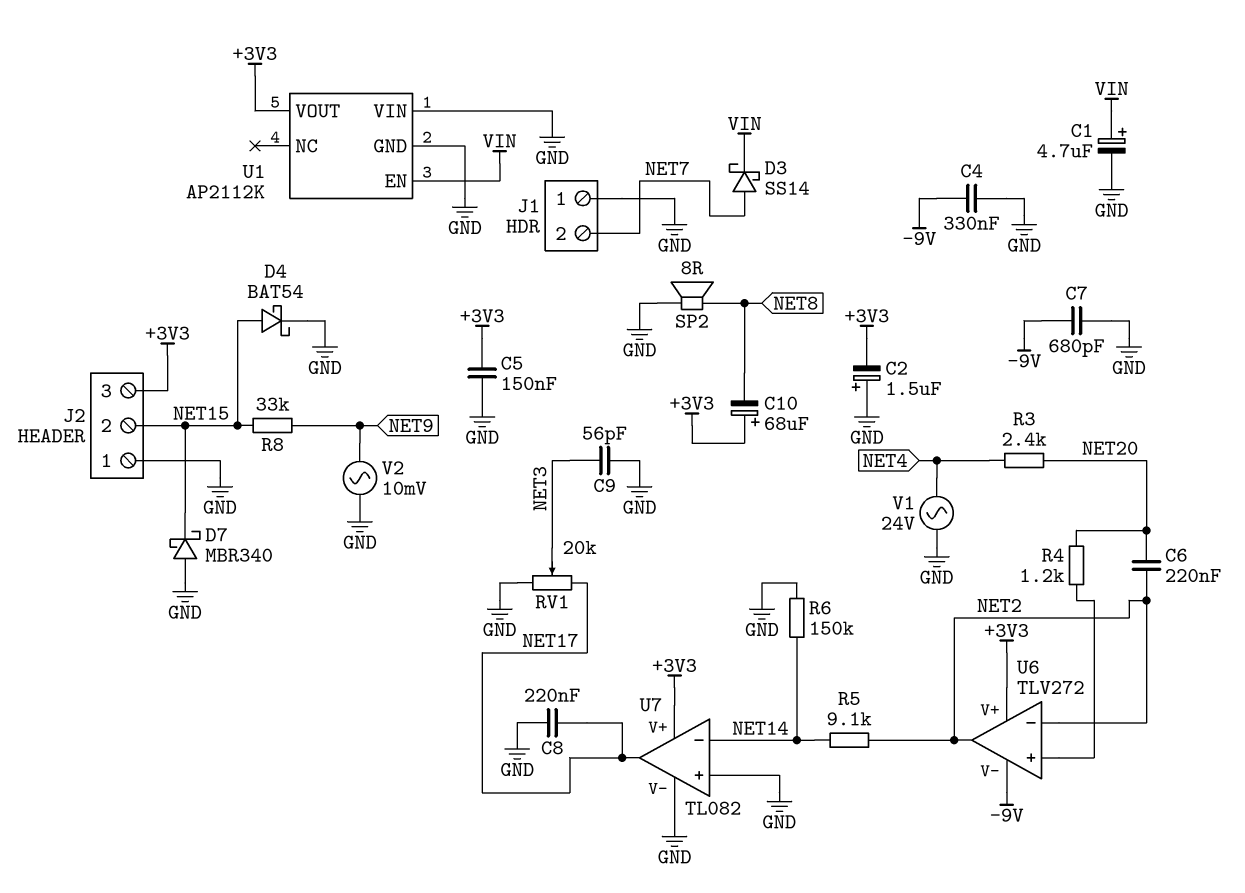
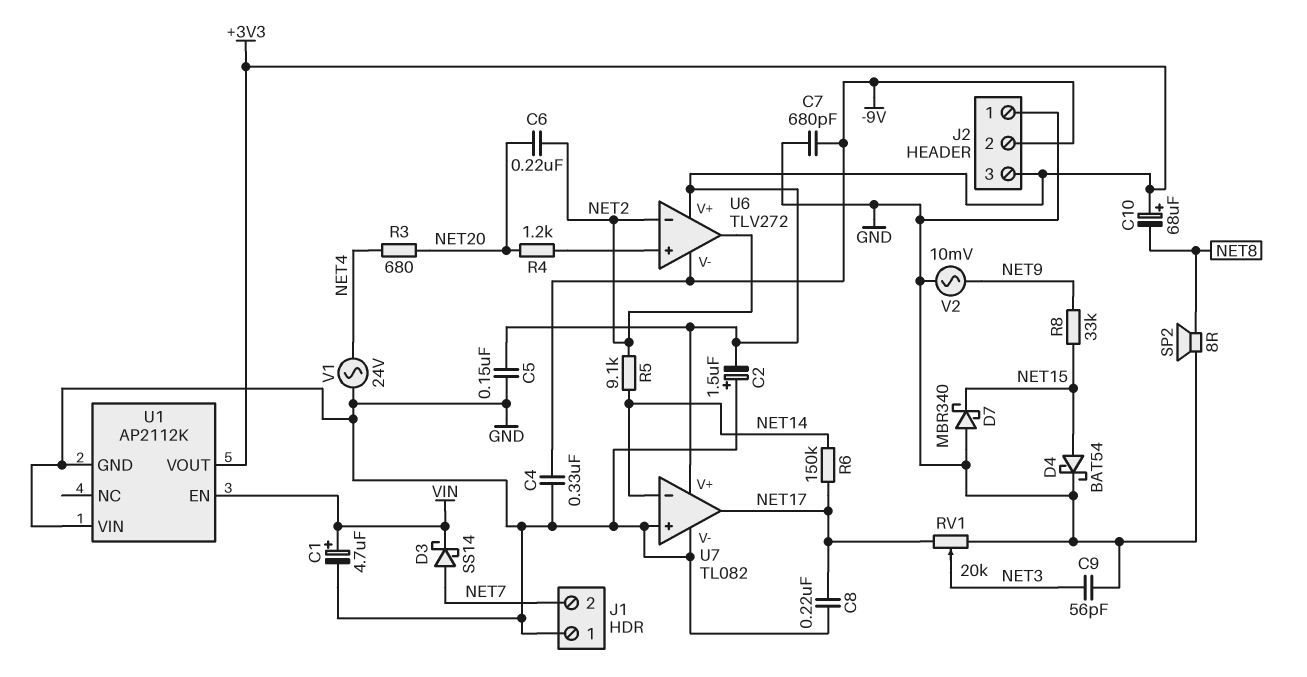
J2 pin 2: NET15 -> -9V
R3: 2.4k (NET4, NET20) -> 680 (NET4, NET20)
R6: 150k (GND, NET14) -> 150k (NET14, NET17)

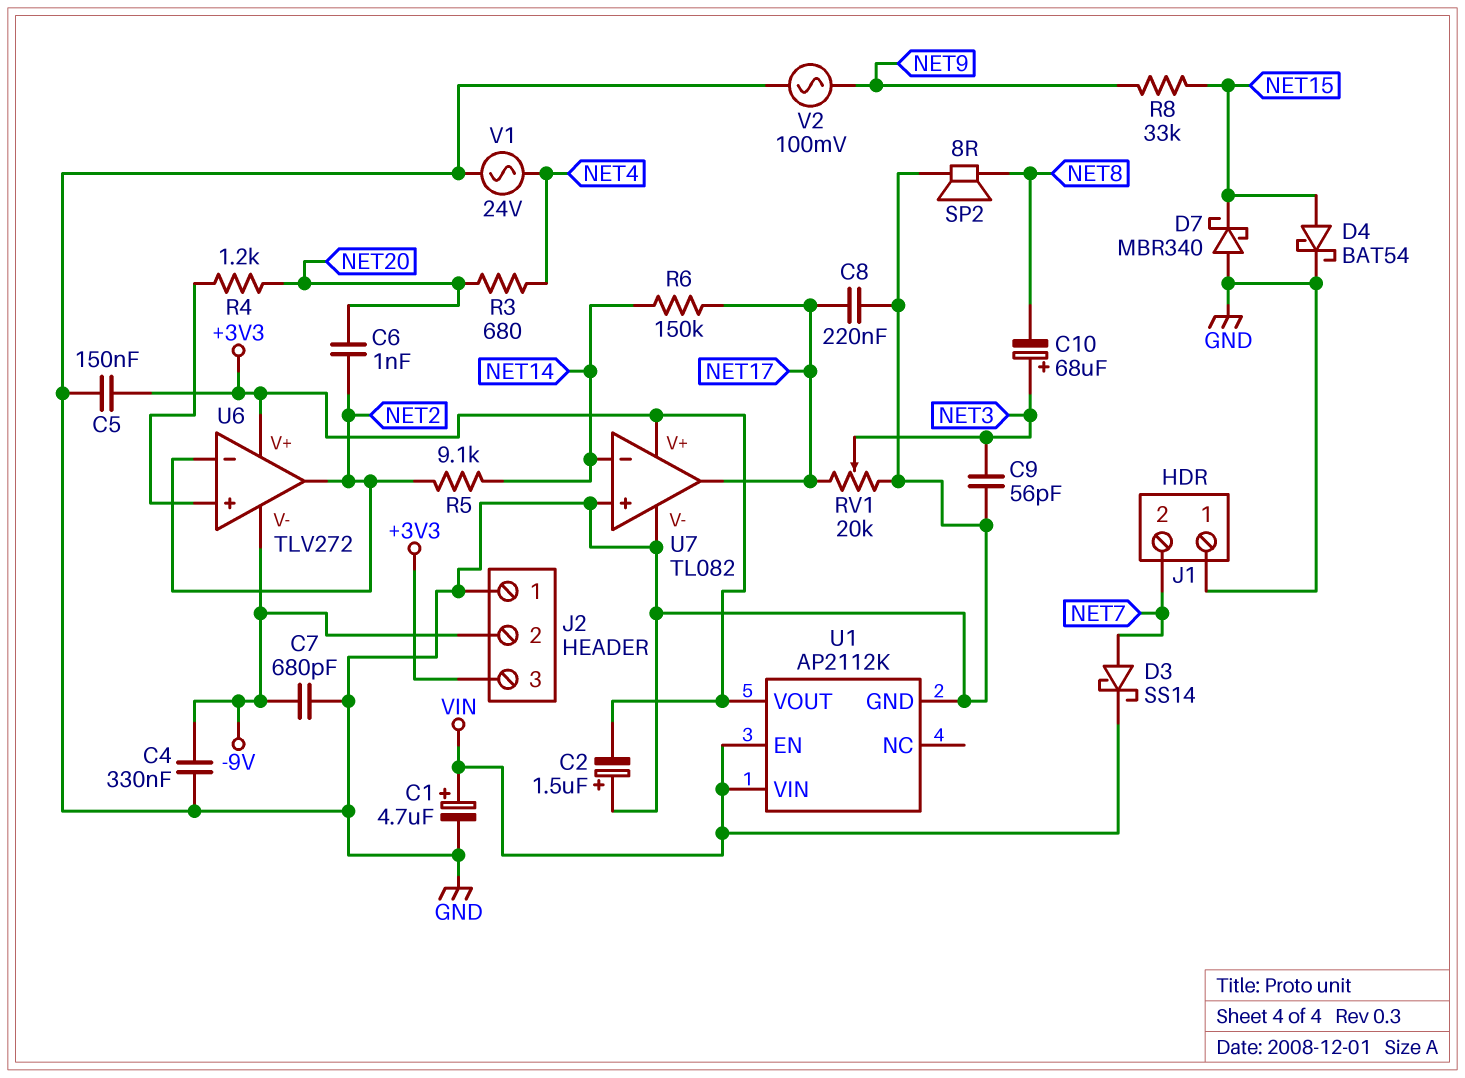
C6: 220nF (NET2, NET20) -> 1nF (NET2, NET20)
C10: 68uF (plus +3V3, minus NET8) -> 68uF (plus NET3, minus NET8)
U1 pin VIN: GND -> VIN
V2: AC 10mV (GND, NET9) -> AC 100mV (GND, NET9)

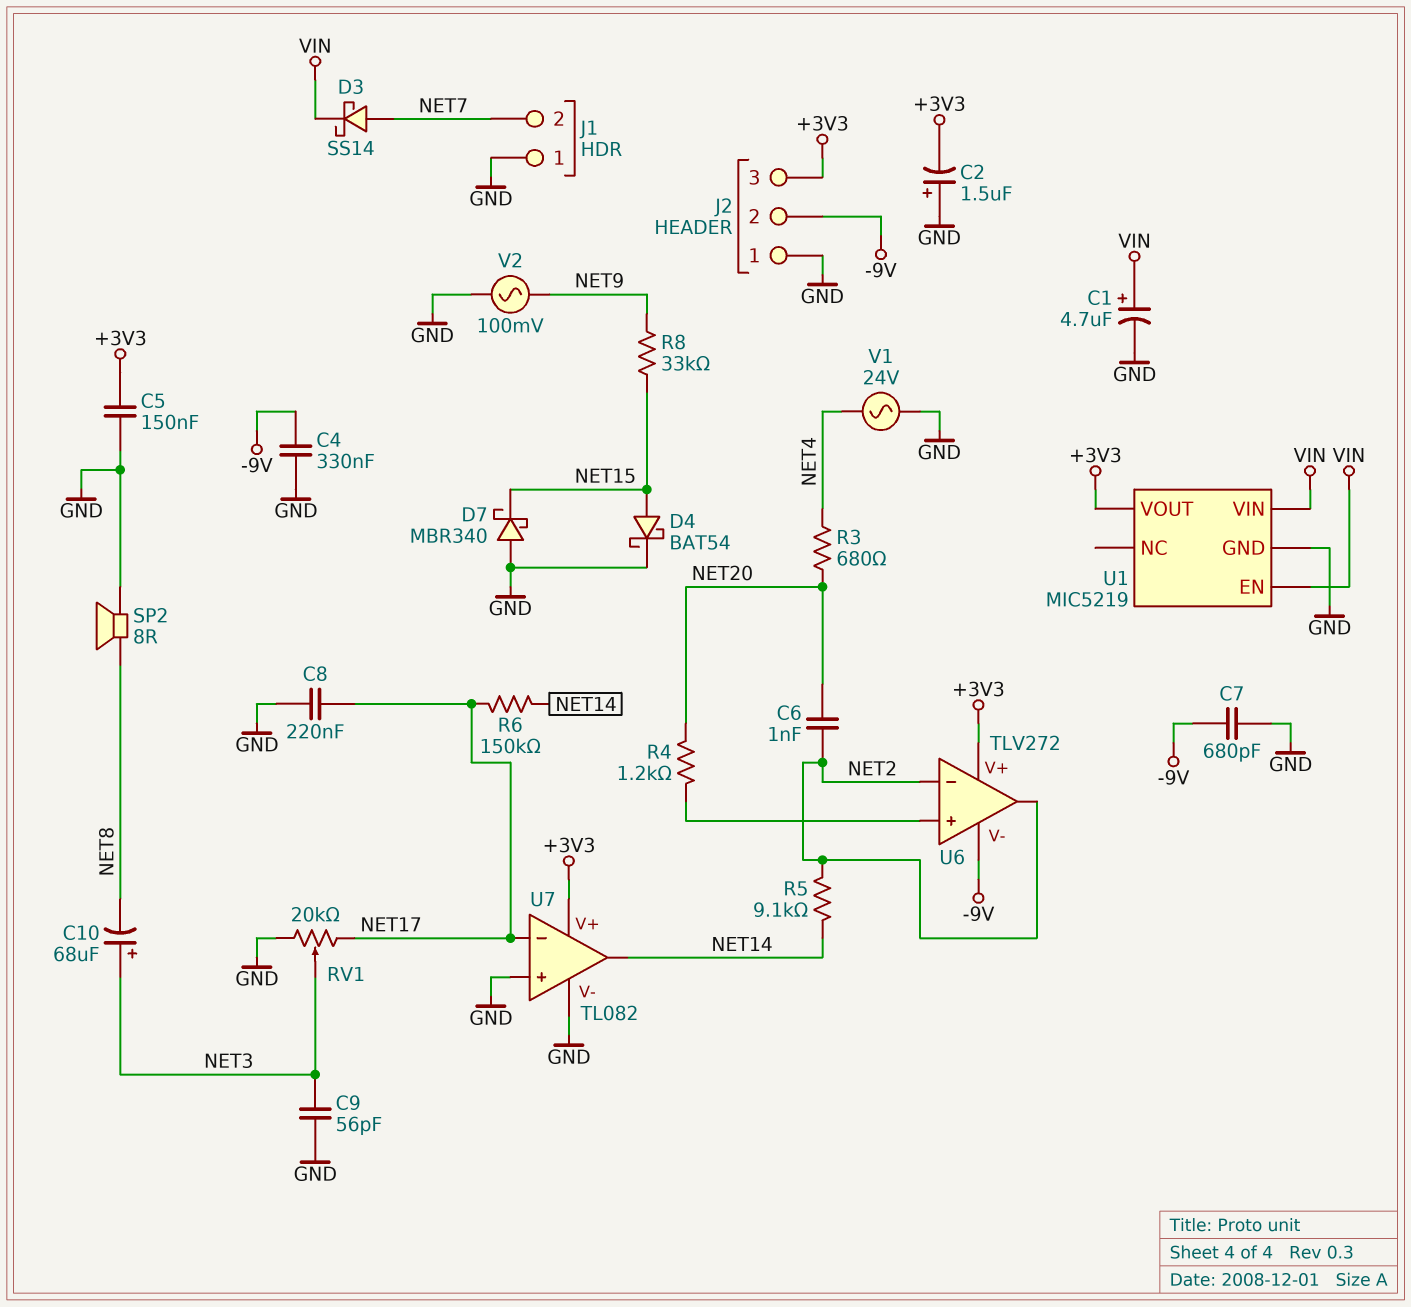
U1: AP2112K -> MIC5219
U7 pin in-: NET14 -> NET17
U7 pin out: NET17 -> NET14

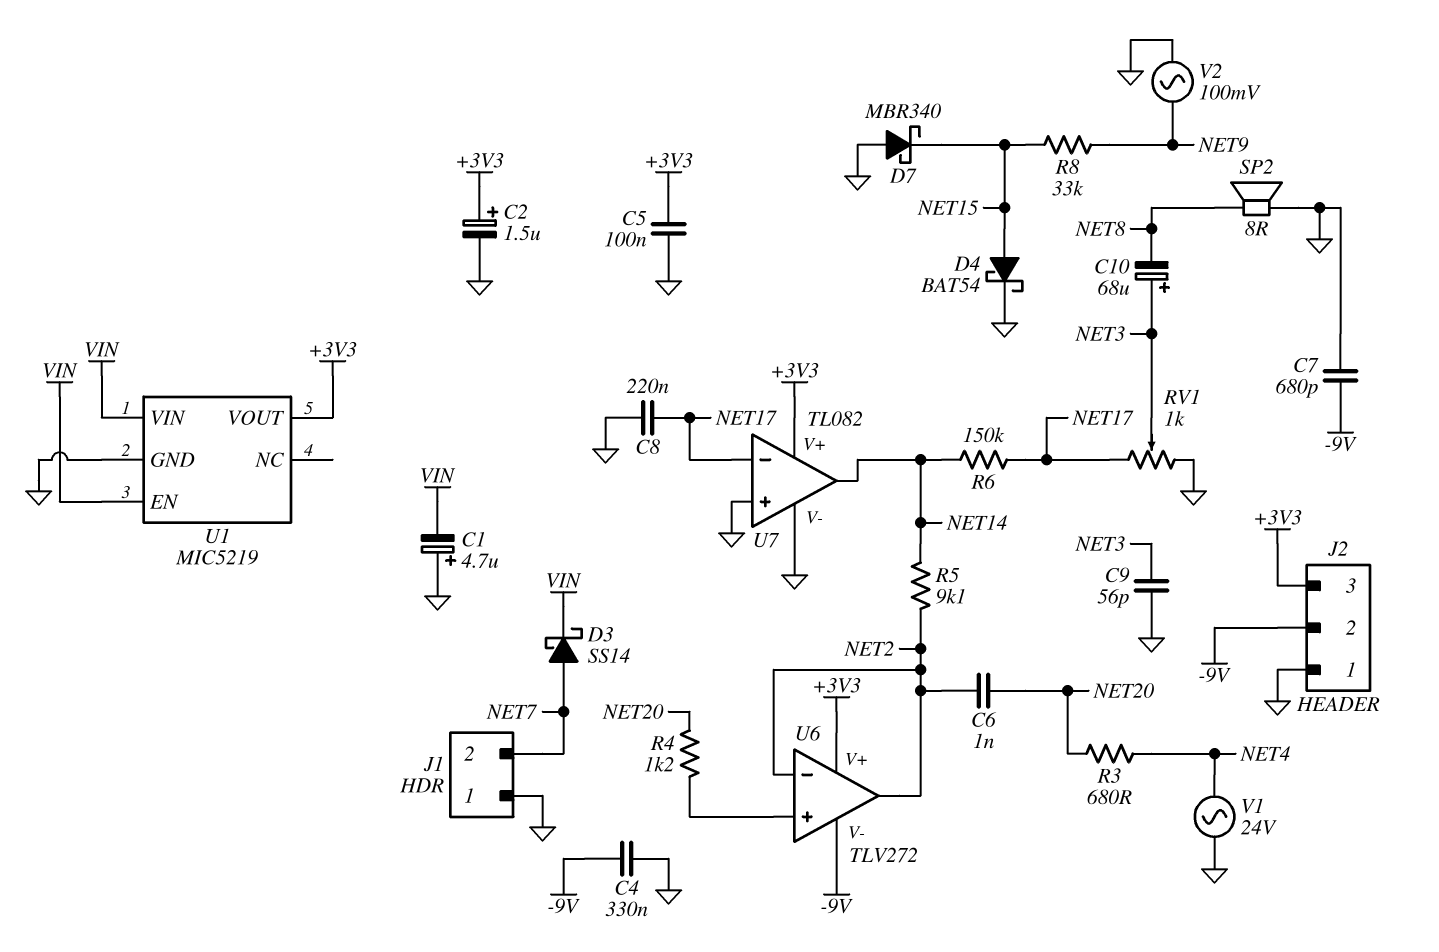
C1: 4.7uF (plus VIN, minus GND) -> 4.7uF (plus GND, minus VIN)
C2: 1.5uF (plus GND, minus +3V3) -> 1.5uF (plus +3V3, minus GND)
C5: 150nF (+3V3, GND) -> 100nF (+3V3, GND)
RV1: 20k (GND, NET17, wiper NET3) -> 1k (GND, NET17, wiper NET3)

